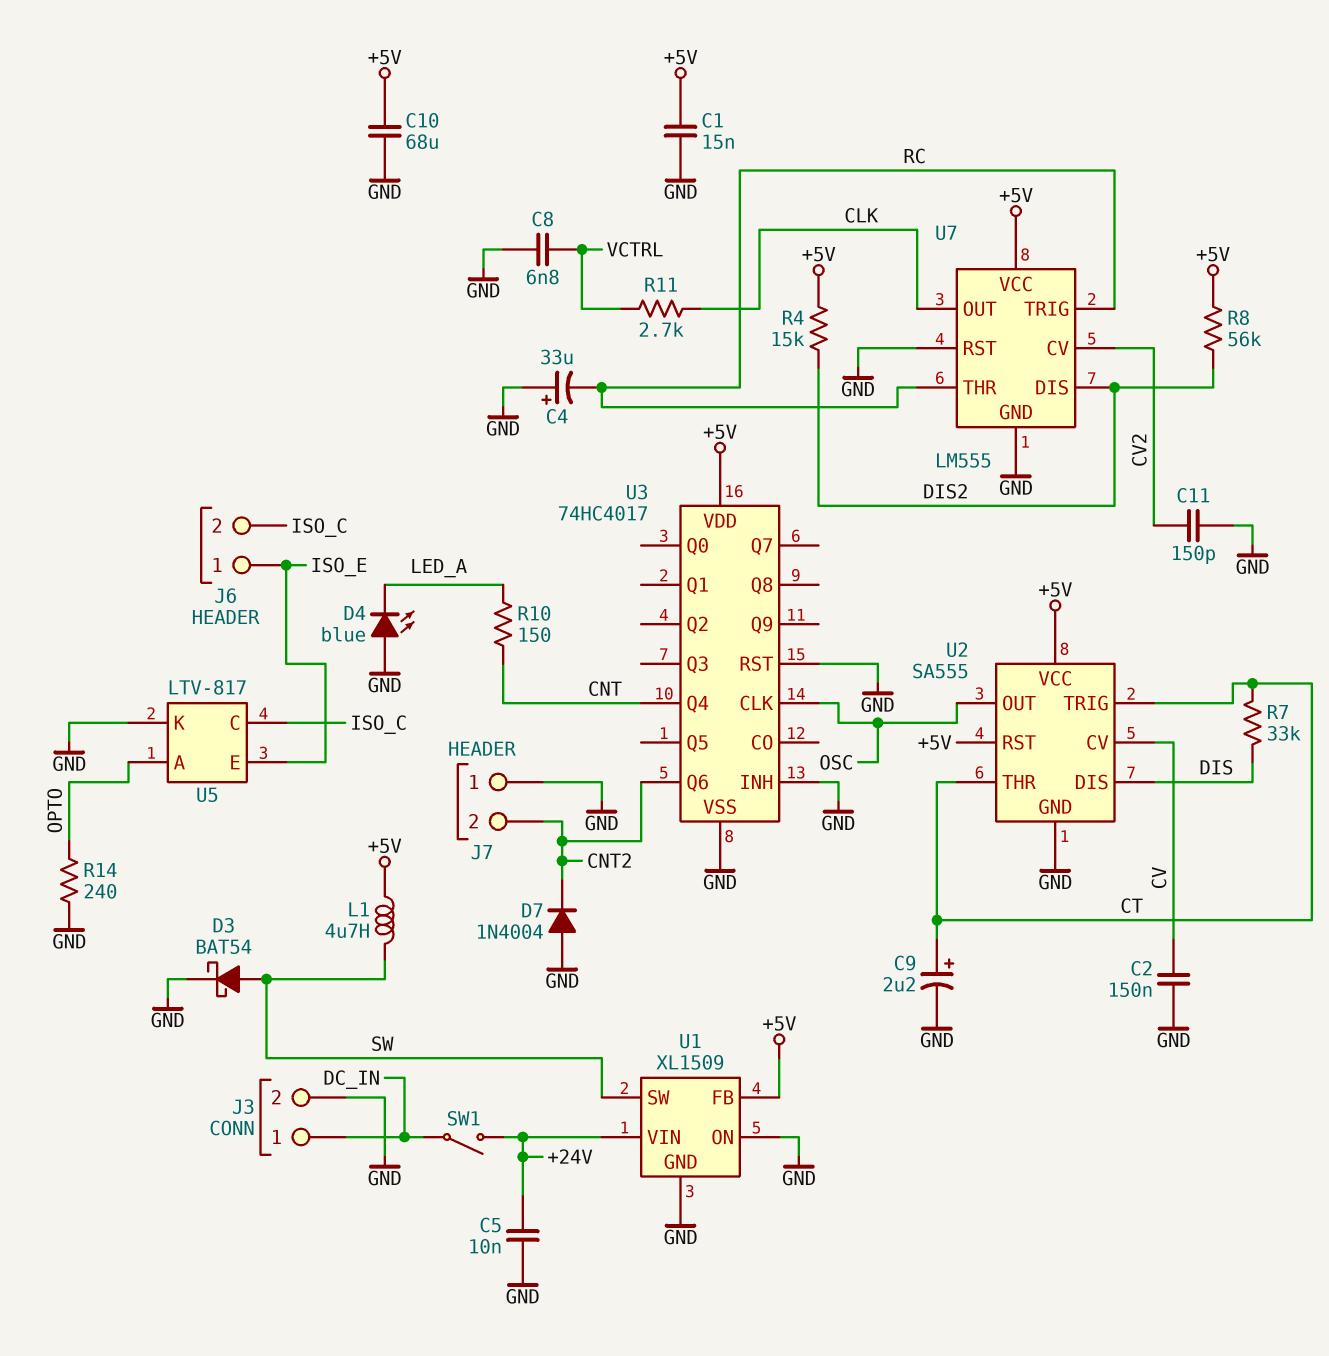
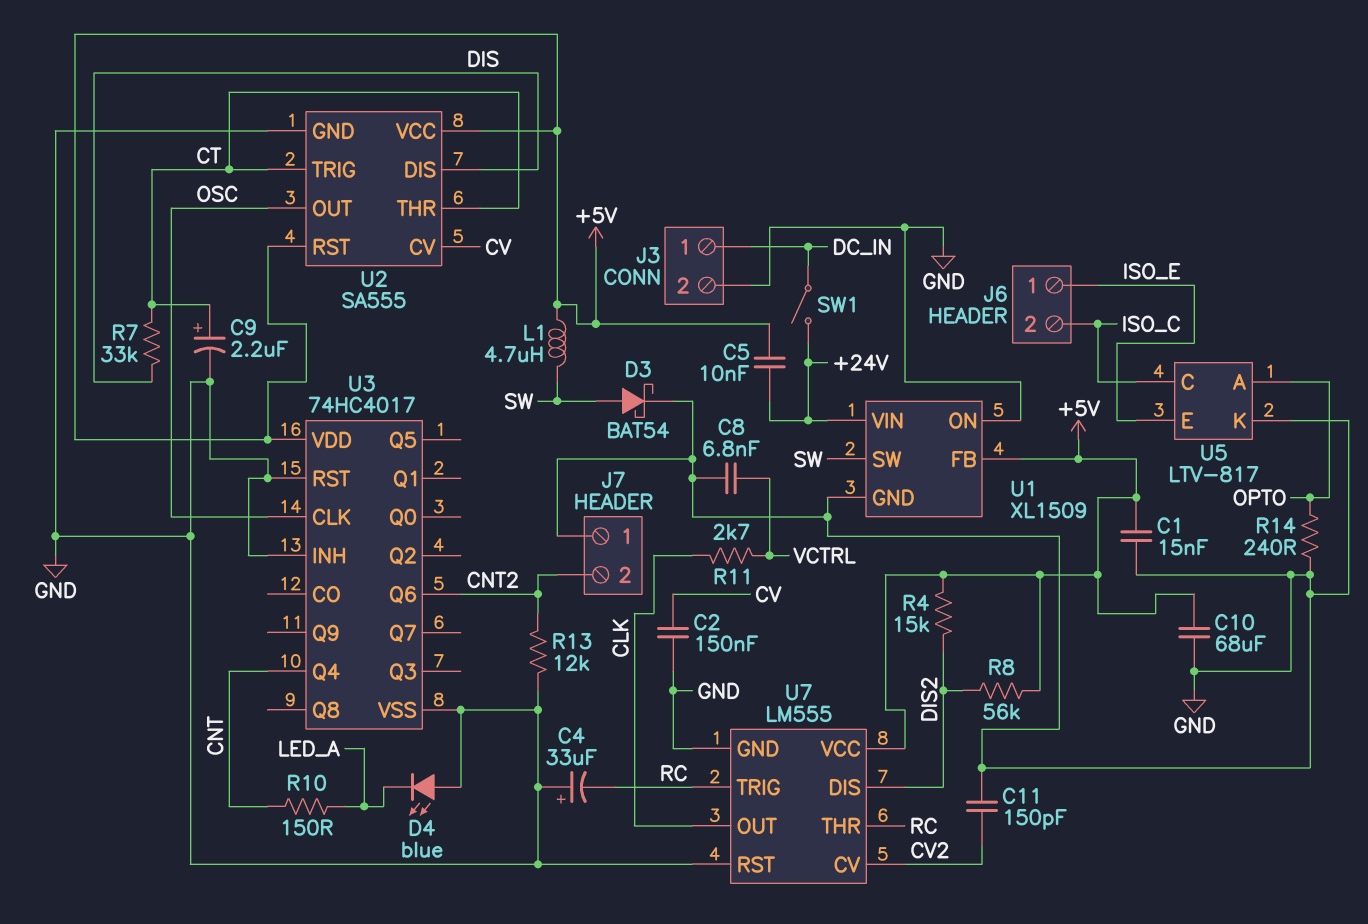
C5: 10nF (+24V, GND) -> 10nF (+5V, +24V)
D7: diode 1N4004 (A GND, K CNT2) -> none
R13: none -> 12k (CNT2, GND)

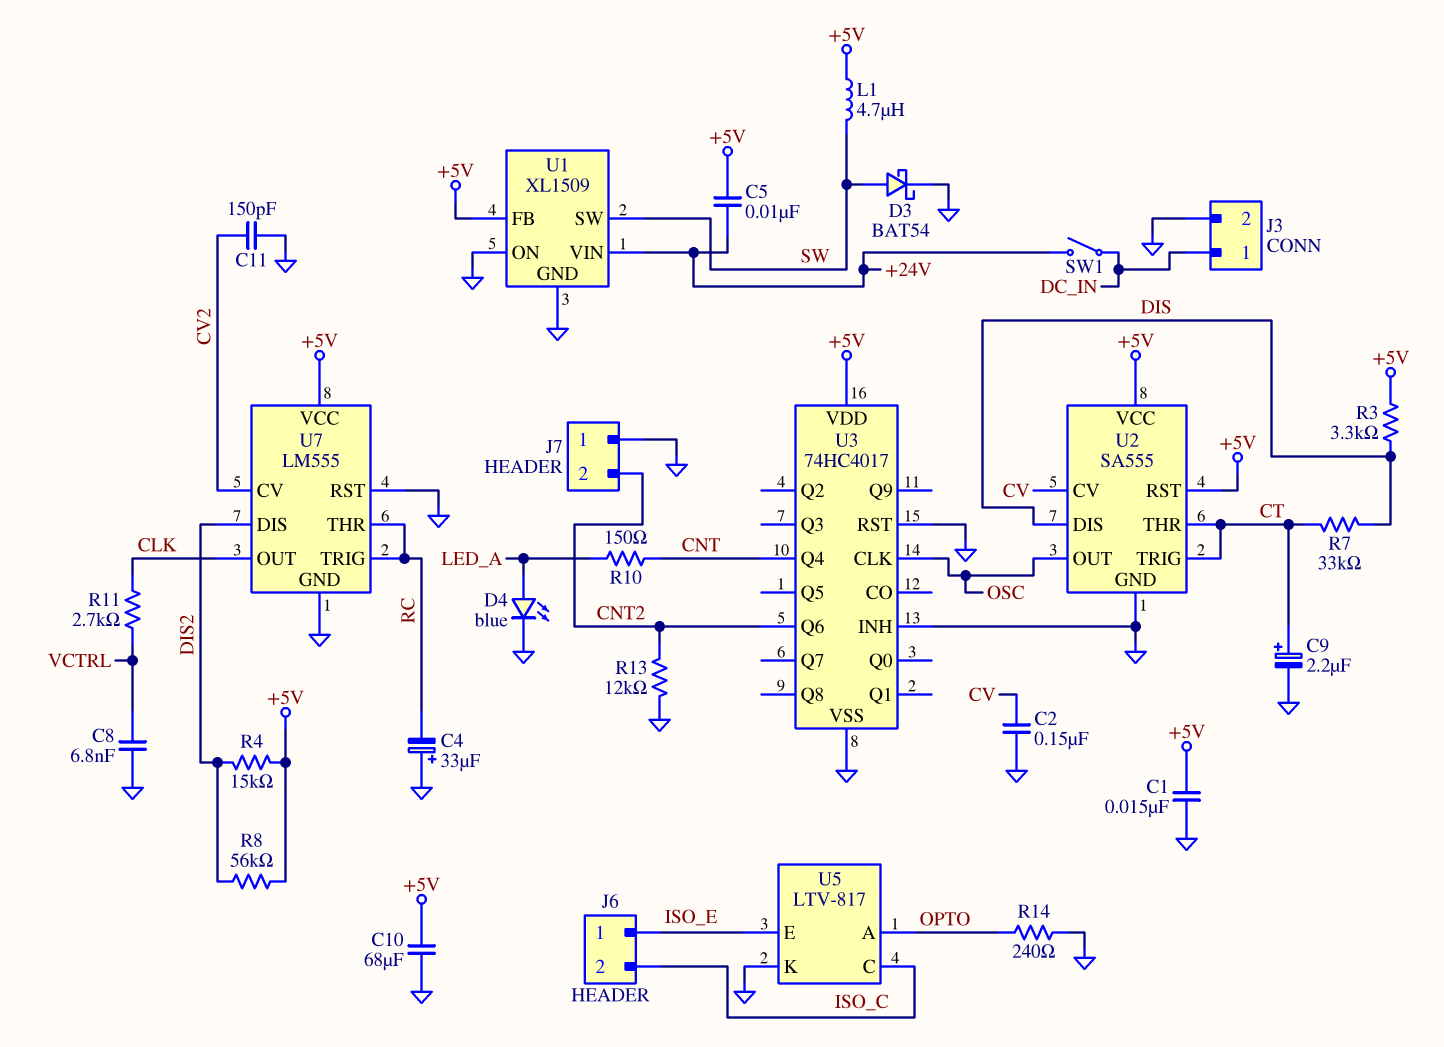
D4: LED blue (A GND, K LED_A) -> LED blue (A LED_A, K GND)
R3: none -> 3.3k (+5V, DIS)

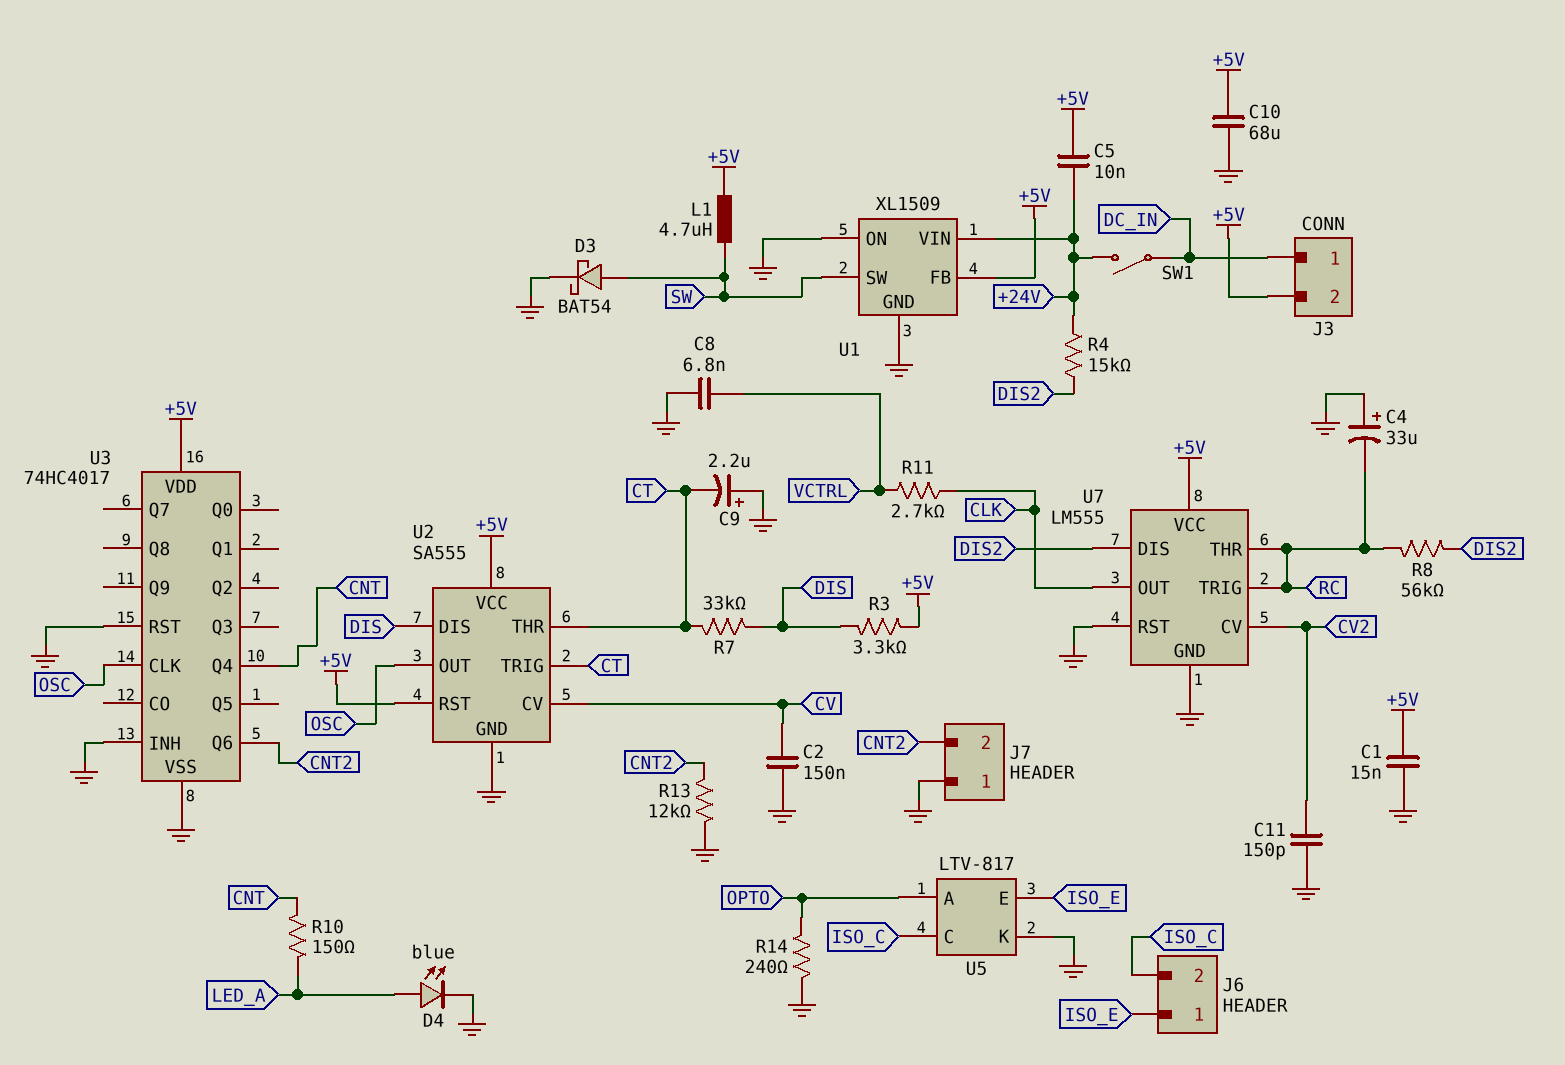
C9: 2.2uF (plus CT, minus GND) -> 2.2uF (plus GND, minus CT)
J3 pin 2: GND -> +5V
R4: 15k (+5V, DIS2) -> 15k (+24V, DIS2)
R8: 56k (+5V, DIS2) -> 56k (DIS2, RC)

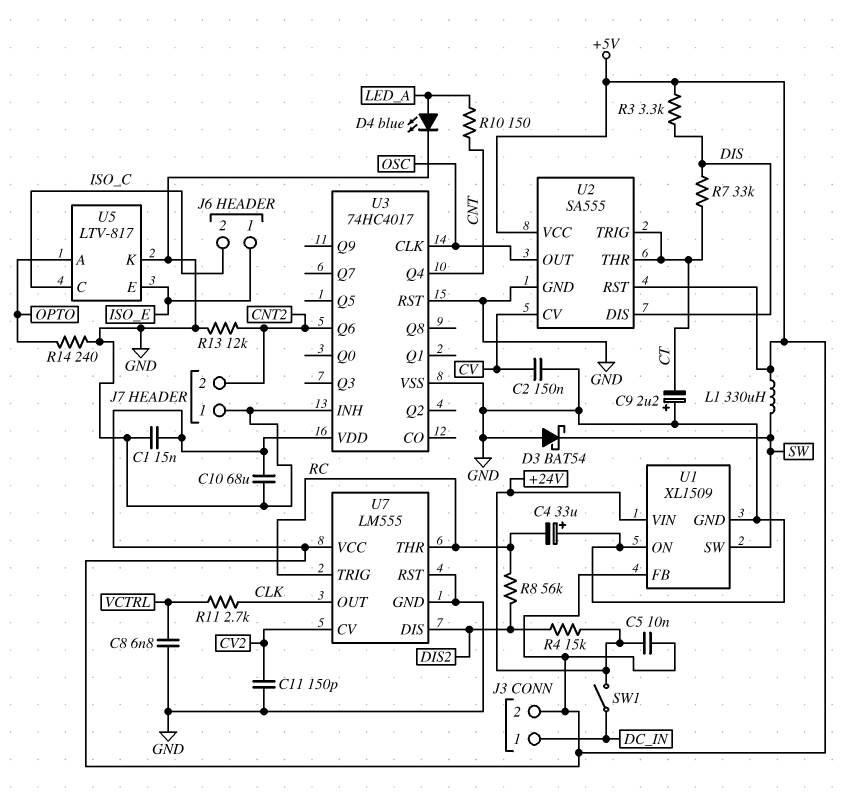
D3: schottky BAT54 (A SW, K GND) -> schottky BAT54 (A GND, K SW)
L1: 4.7uH (+5V, SW) -> 330uH (+5V, SW)

